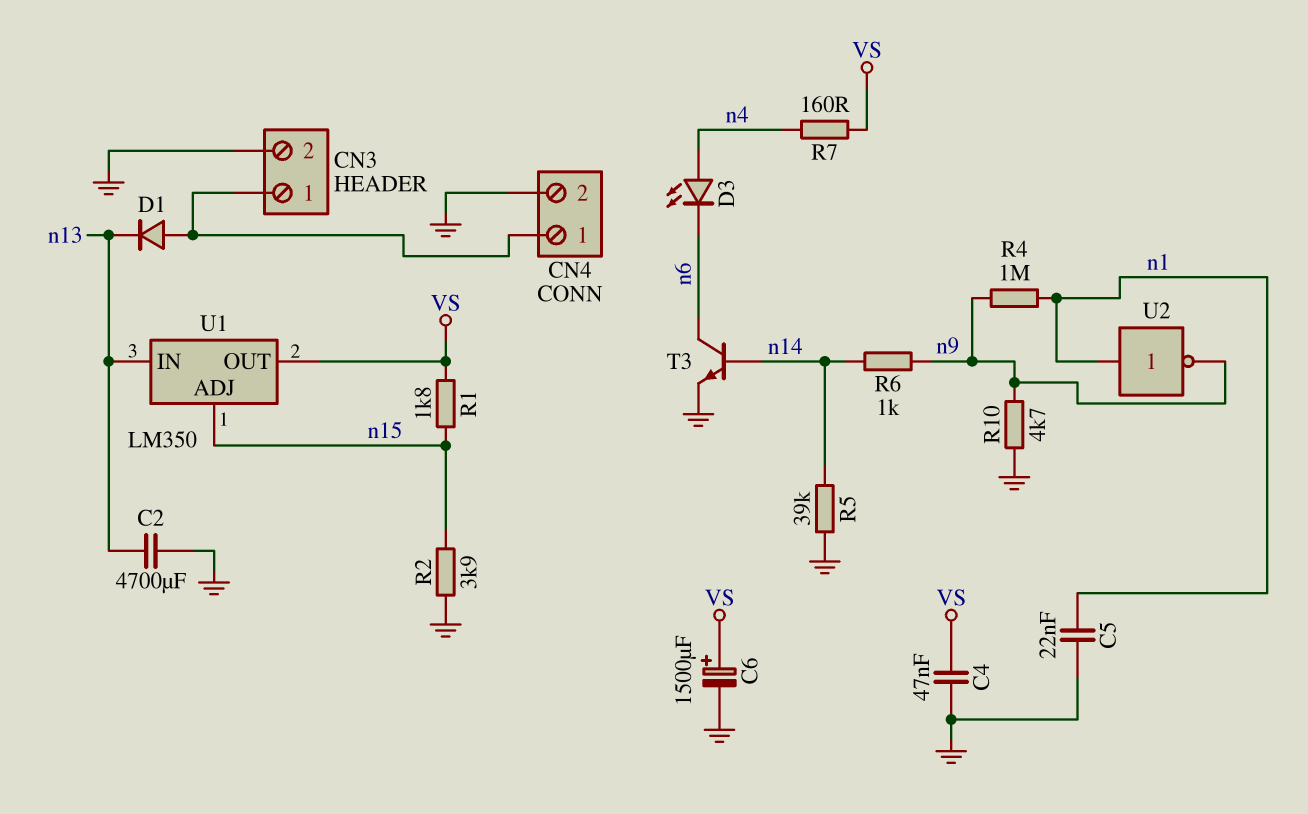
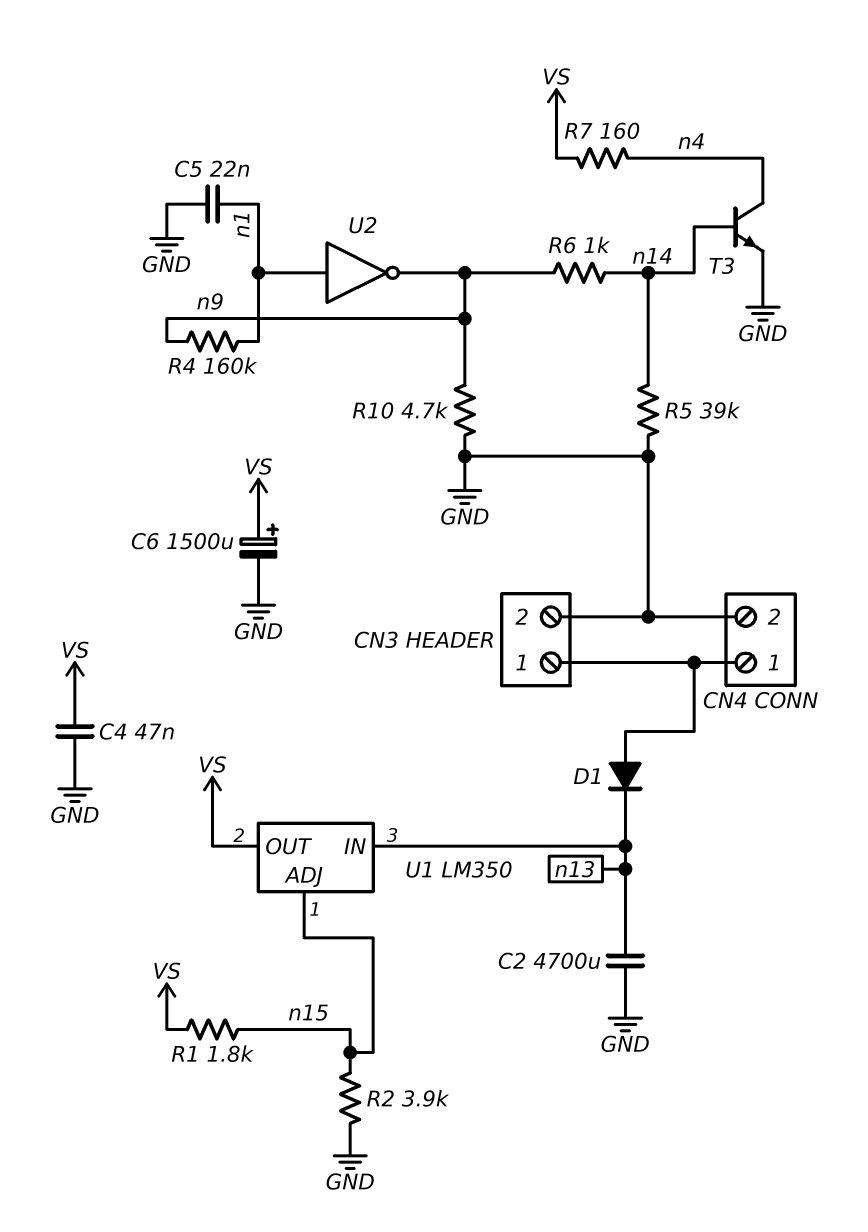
D3: LED (A n4, K n6) -> none
R4: 1M (n1, n9) -> 160k (n1, n9)
T3: NPN (B n14, C n6, E GND) -> NPN (B n14, C n4, E GND)

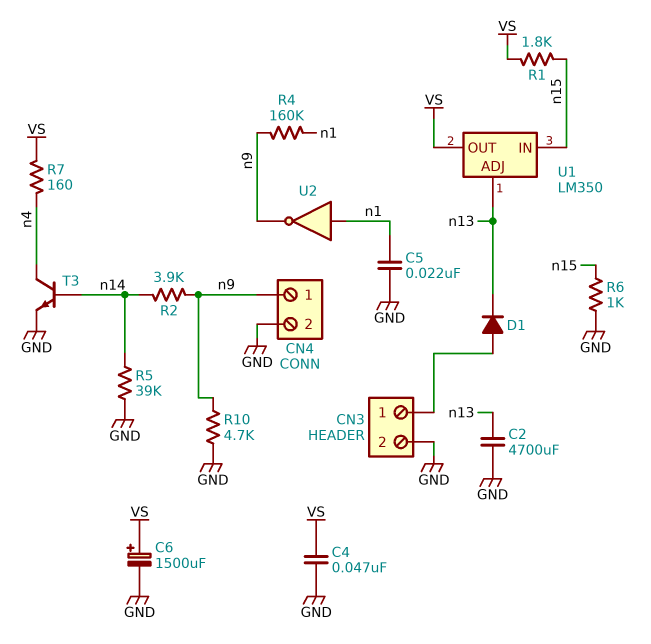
CN4 pin 1: CN3/1 -> n9
R2: 3.9k (GND, n15) -> 3.9k (n9, n14)
R6: 1k (n9, n14) -> 1k (GND, n15)
U1 pin ADJ: n15 -> n13
U1 pin IN: n13 -> n15

